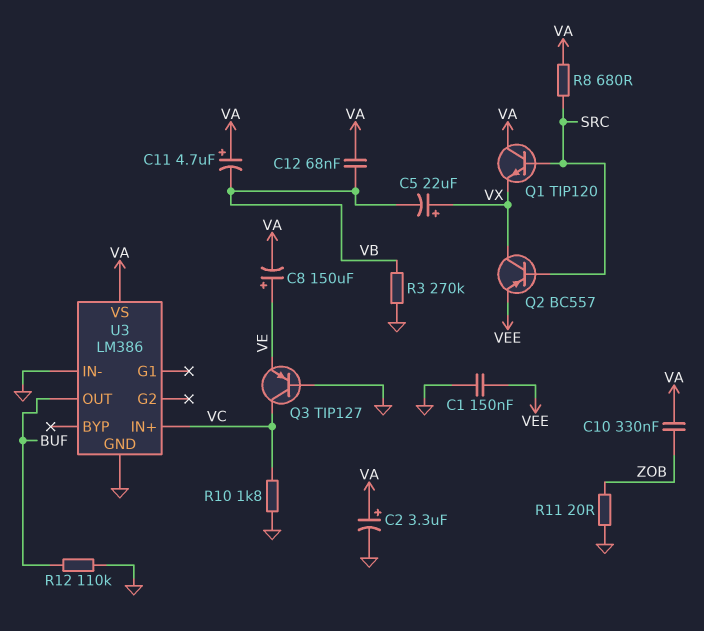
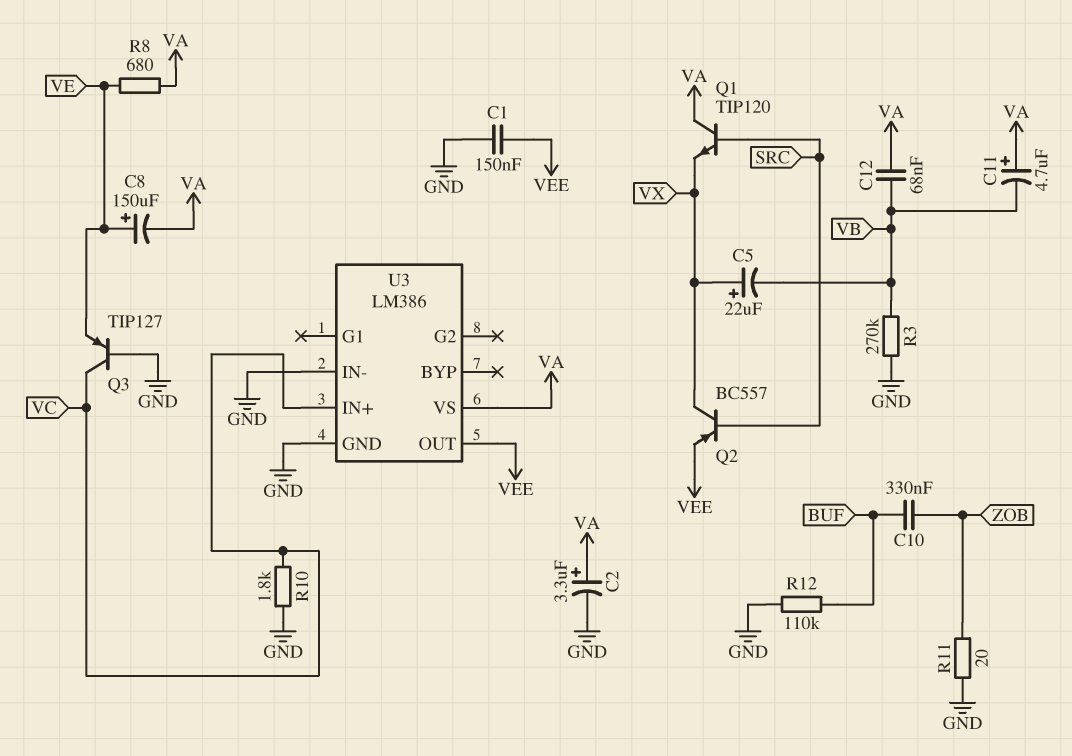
C10: 330nF (VA, ZOB) -> 330nF (BUF, ZOB)
R8: 680 (SRC, VA) -> 680 (VA, VE)
U3 pin OUT: BUF -> VEE

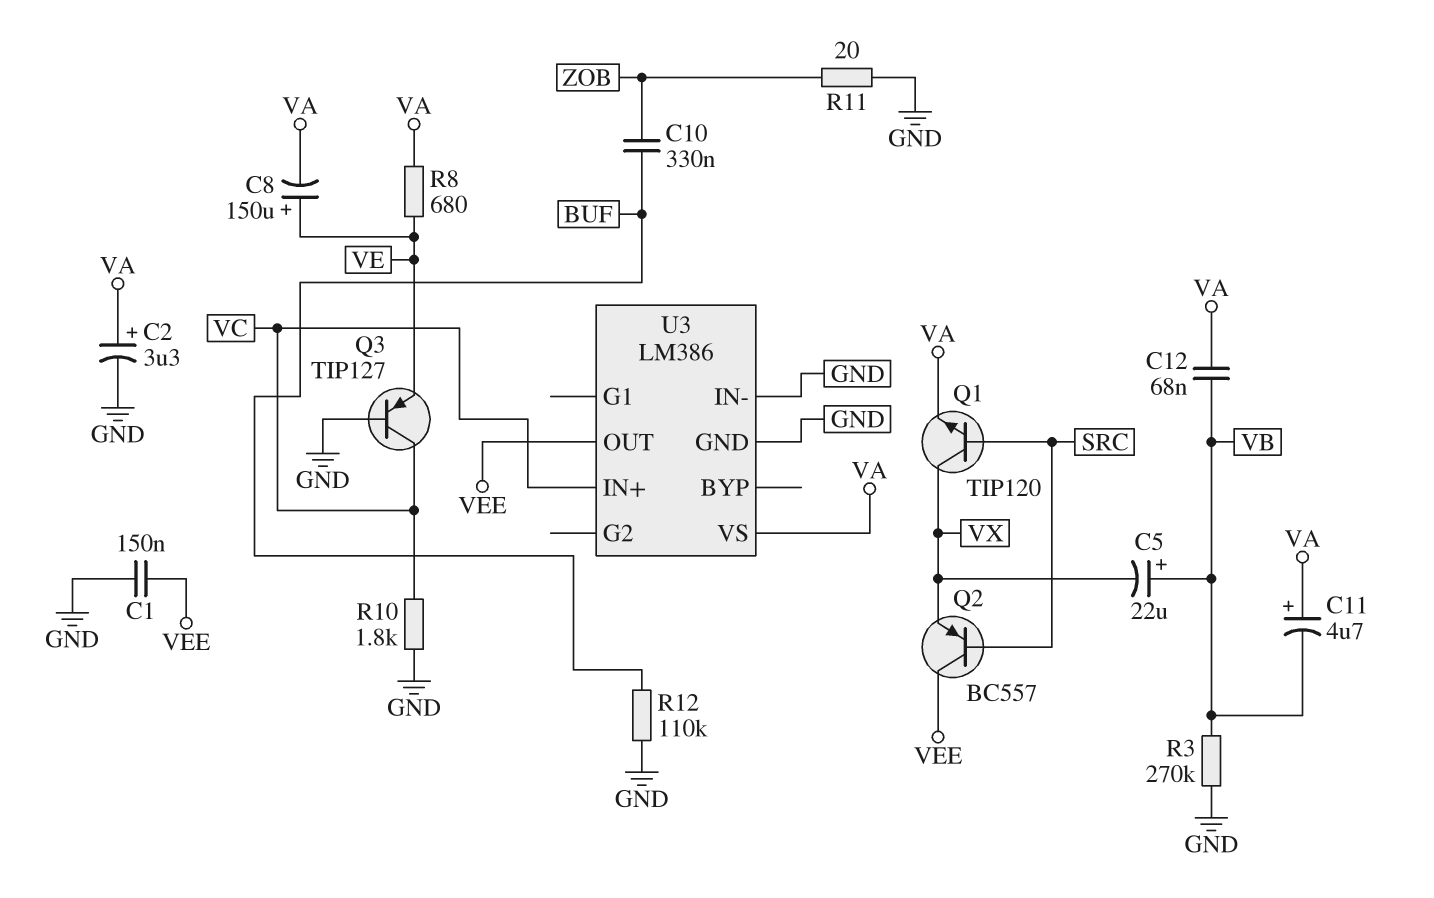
C5: 22uF (plus VX, minus VB) -> 22uF (plus VB, minus VX)
Q1: NPN TIP120 (B SRC, C VA, E VX) -> NPN TIP120 (B SRC, C VX, E VA)
Q2: PNP BC557 (B SRC, C VX, E VEE) -> PNP BC557 (B SRC, C VEE, E VX)

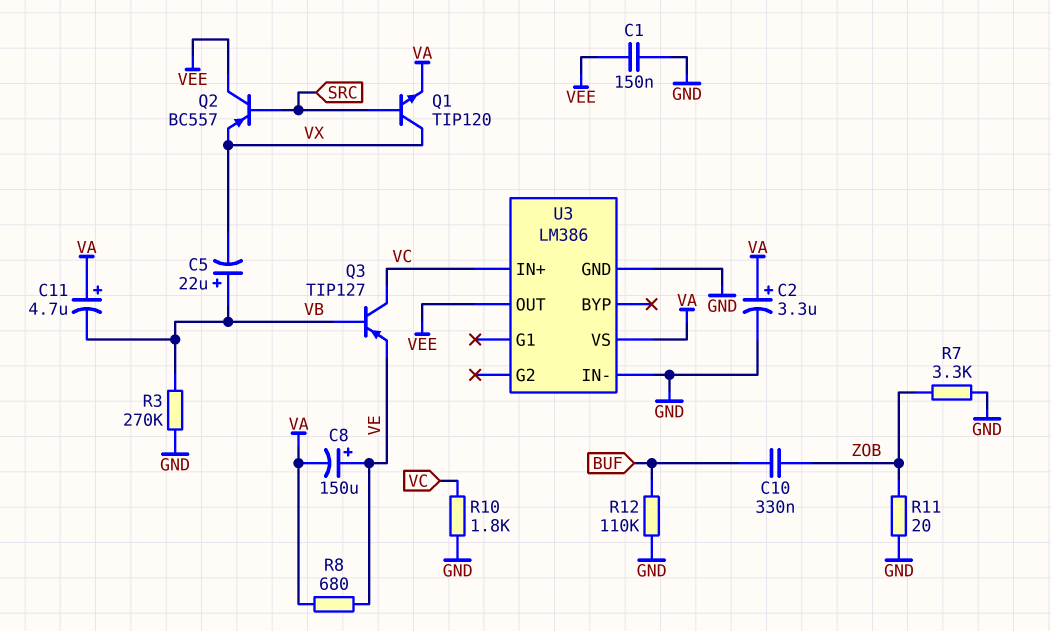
C12: 68nF (VA, VB) -> none
Q3: PNP TIP127 (B GND, C VC, E VE) -> PNP TIP127 (B VB, C VC, E VE)
R7: none -> 3.3k (GND, ZOB)

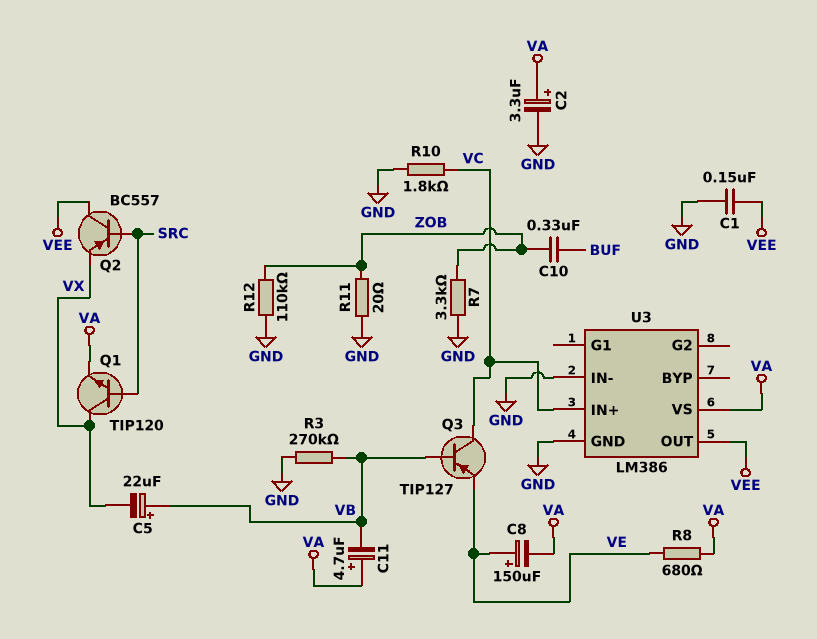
R12: 110k (BUF, GND) -> 110k (GND, ZOB)

